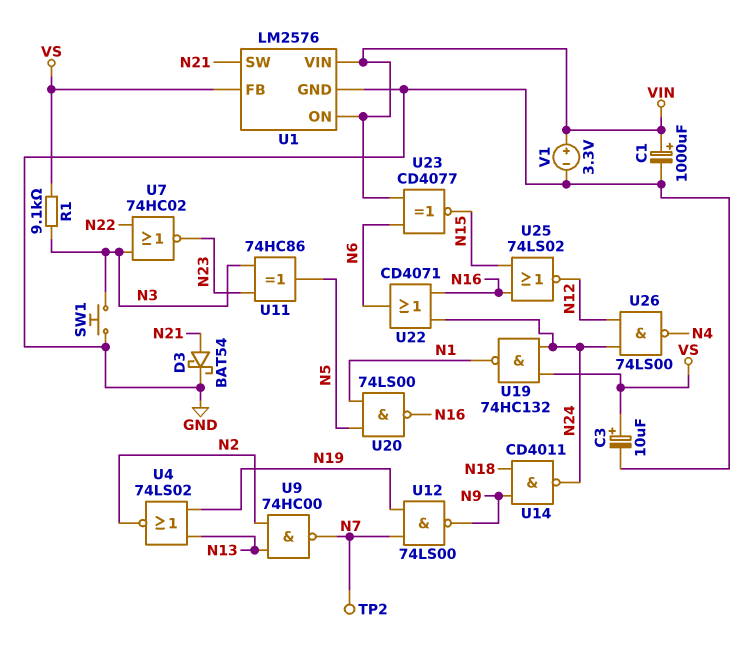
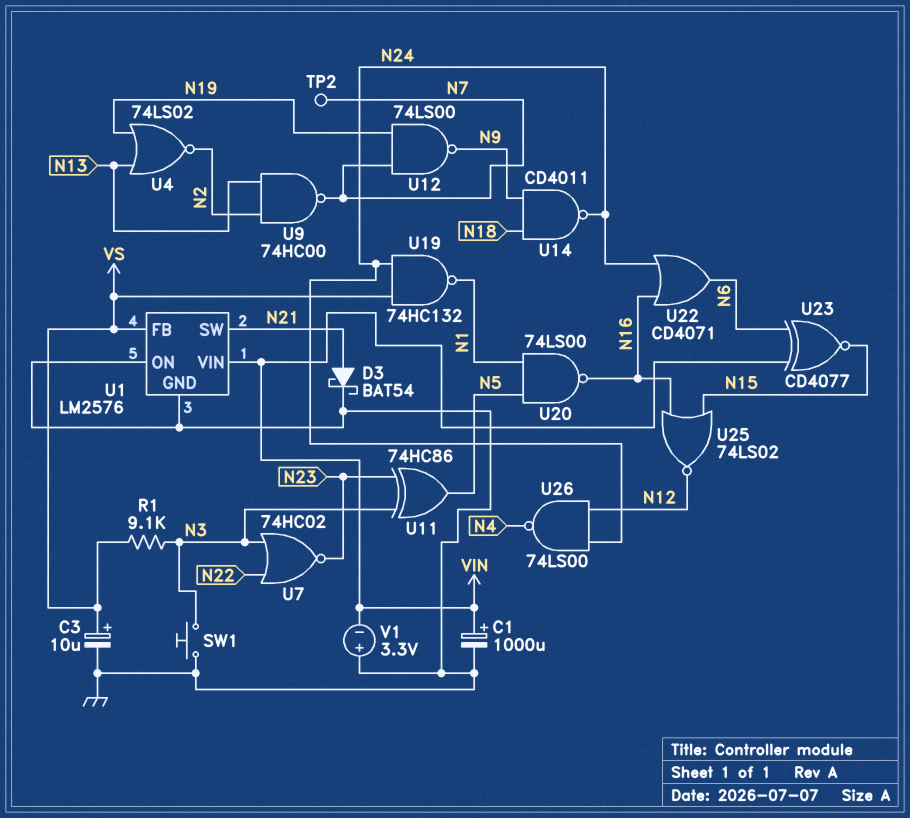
U1 pin ON: VIN -> GND
V1: 3.3V (plus VIN, minus GND) -> 3.3V (plus GND, minus VIN)

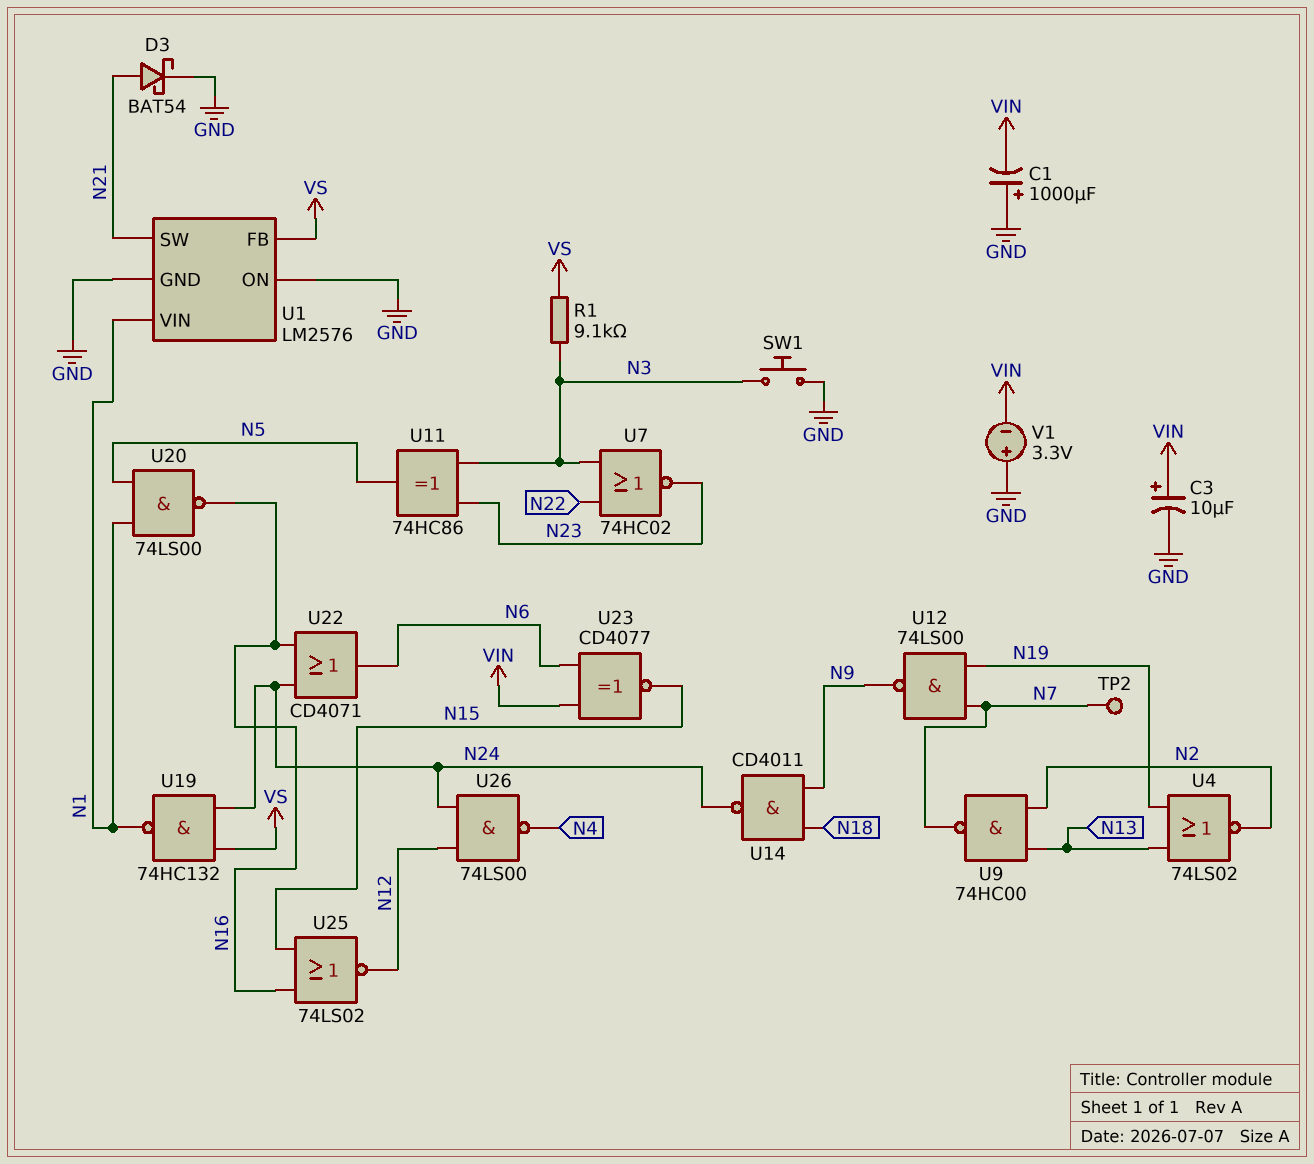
C1: 1000uF (plus VIN, minus GND) -> 1000uF (plus GND, minus VIN)
C3: 10uF (plus VS, minus GND) -> 10uF (plus VIN, minus GND)
U1 pin VIN: VIN -> N1

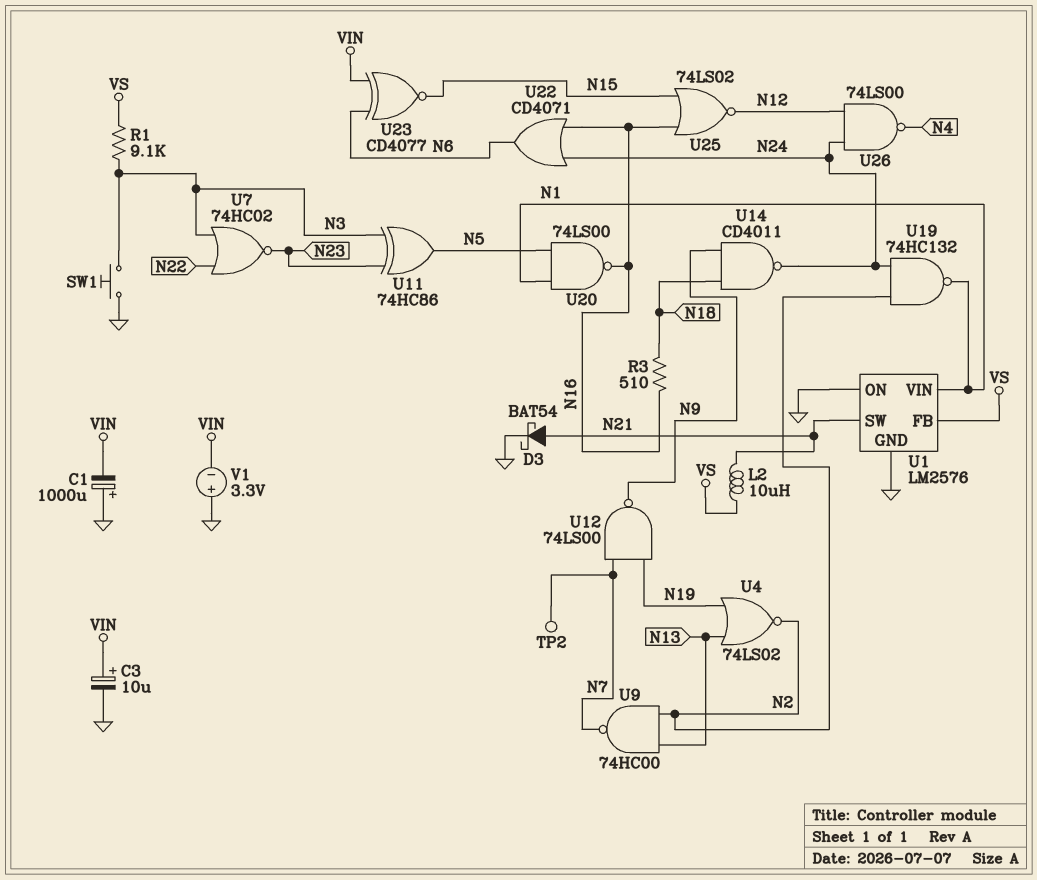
L2: none -> 10uH (N21, VS)
R3: none -> 510 (N16, N18)
U19: NAND 74HC132 (in N24, in VS, out N1) -> NAND 74HC132 (in N2, in N24, out N1)

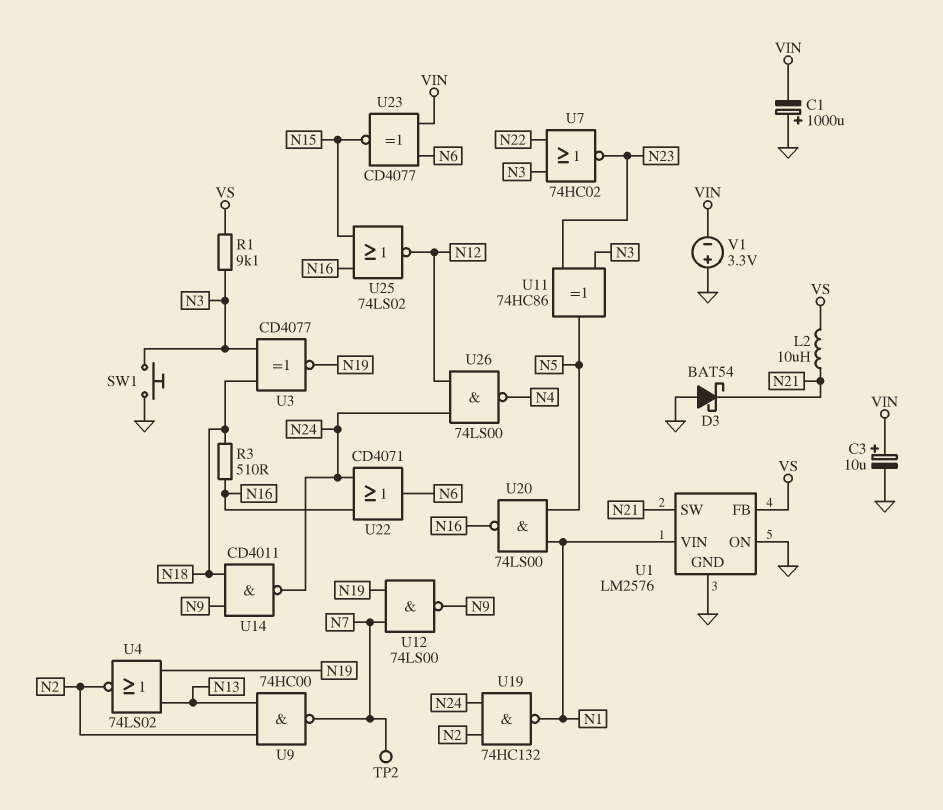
D3: schottky BAT54 (A N21, K GND) -> schottky BAT54 (A GND, K N21)
U3: none -> XNOR CD4077 (in N3, in N18, out N19)

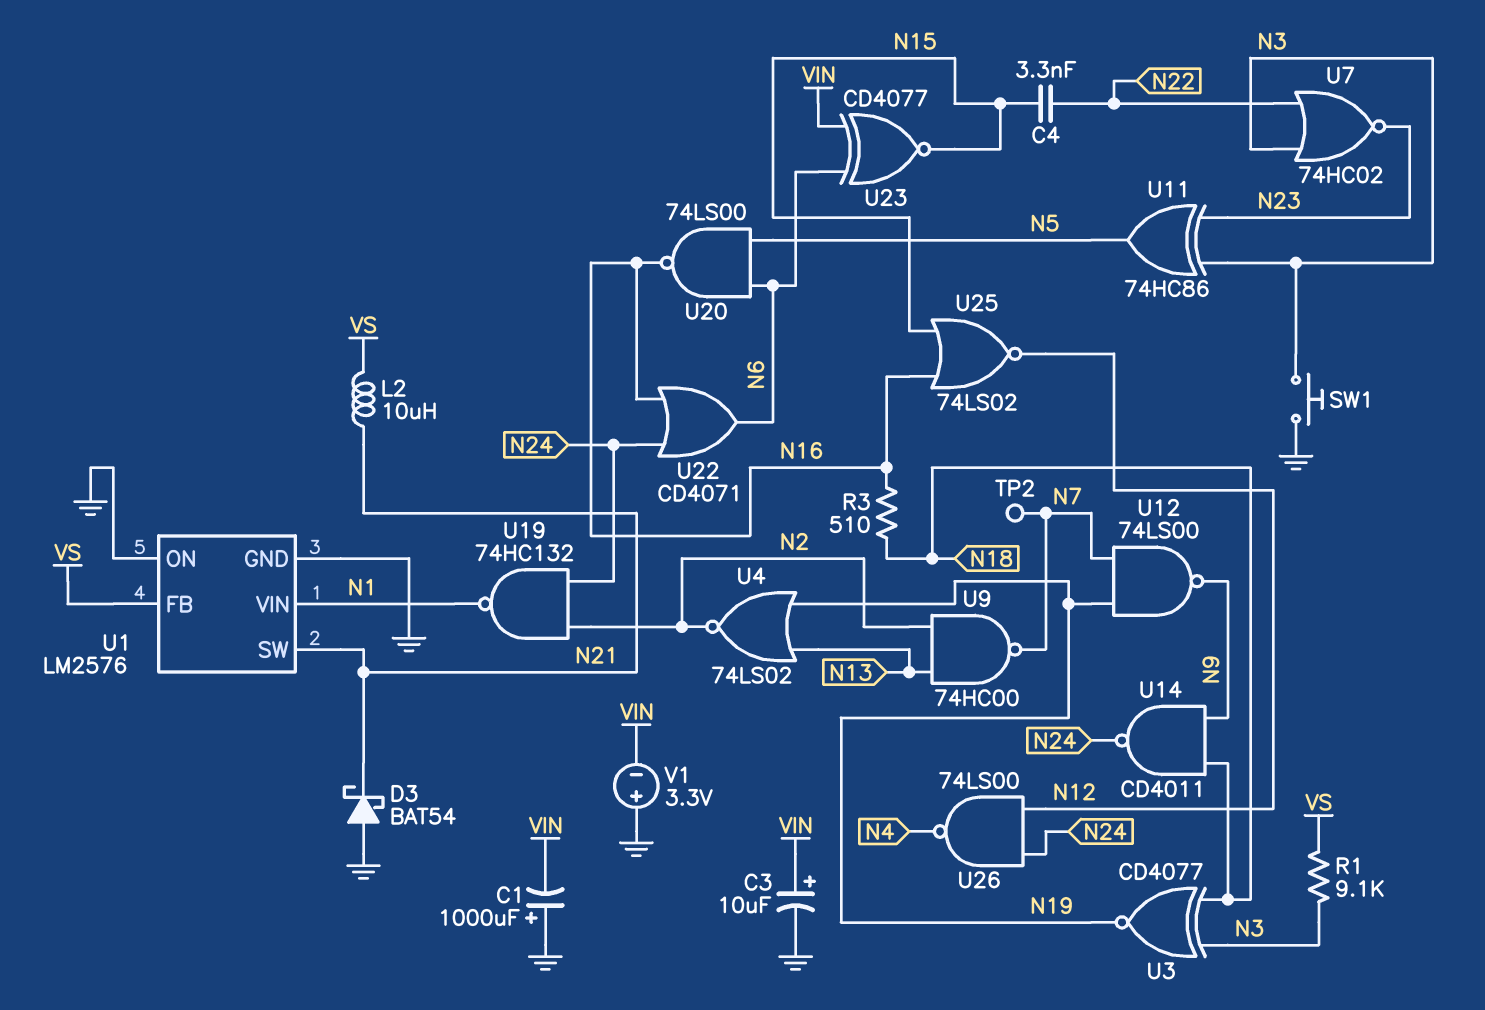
C4: none -> 3.3nF (N15, N22)
U20: NAND 74LS00 (in N1, in N5, out N16) -> NAND 74LS00 (in N5, in N6, out N16)

